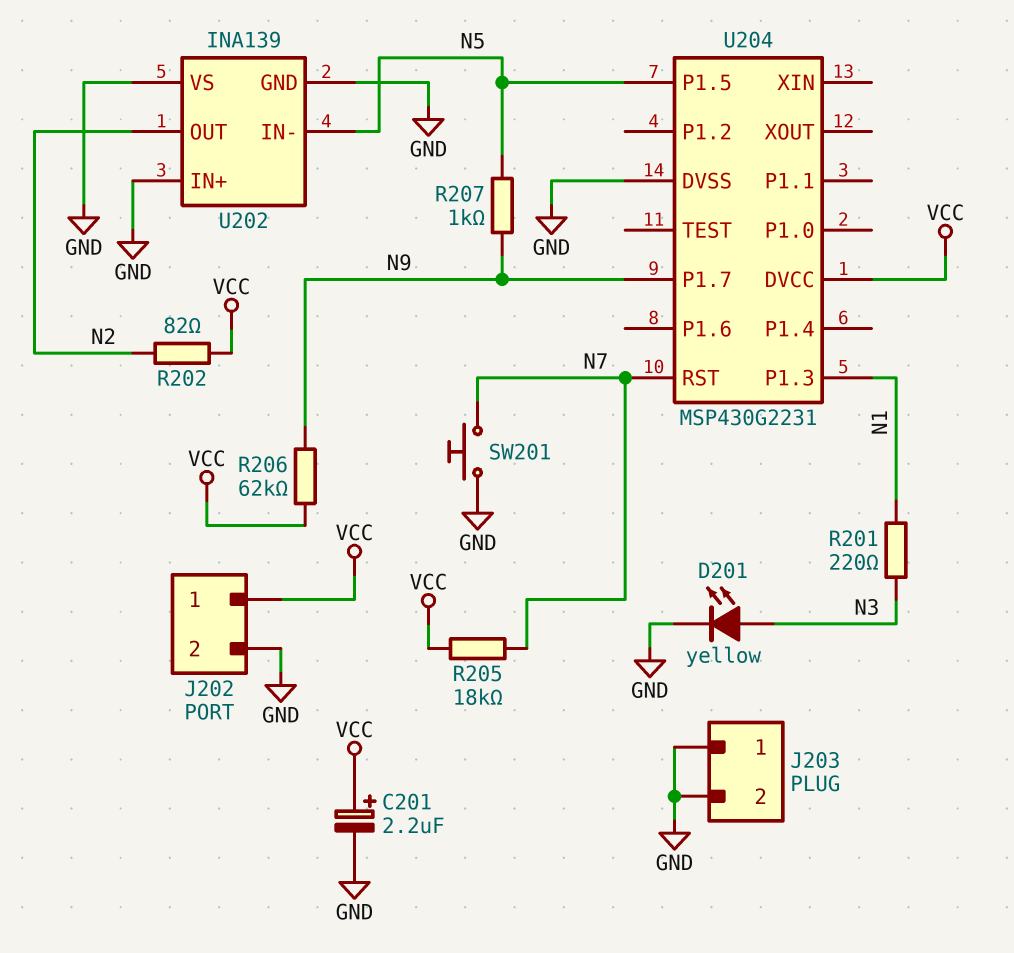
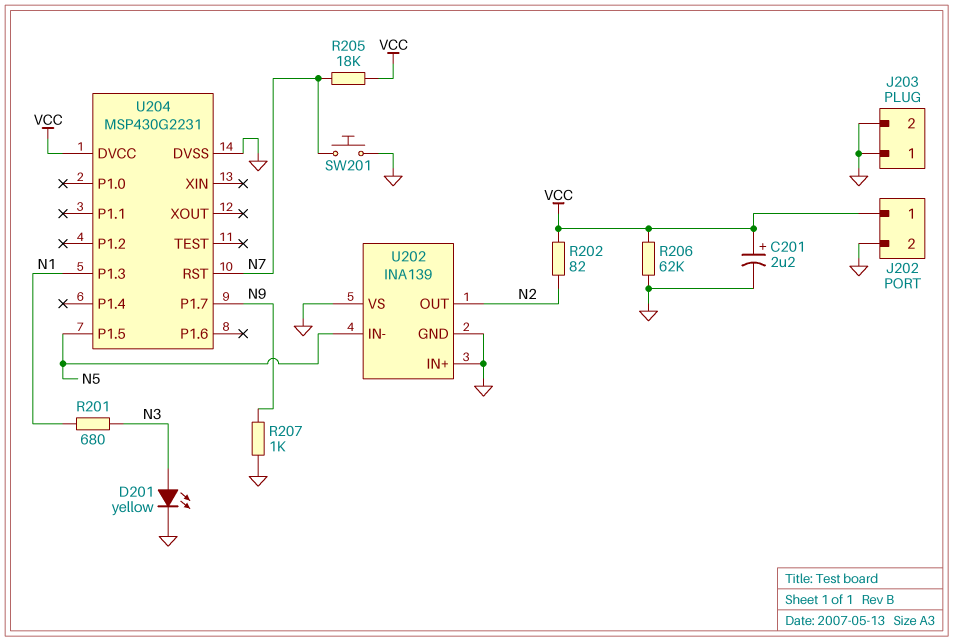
R201: 220 (N1, N3) -> 680 (N1, N3)
R206: 62k (N9, VCC) -> 62k (GND, VCC)
R207: 1k (N5, N9) -> 1k (GND, N9)

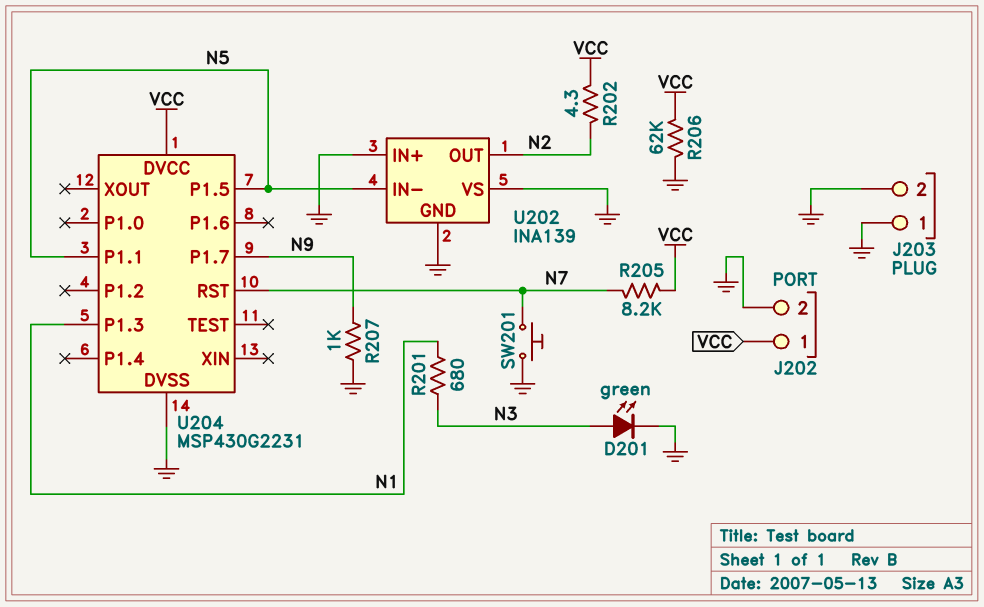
C201: 2.2uF (plus VCC, minus GND) -> none
D201: LED yellow (A N3, K GND) -> LED green (A N3, K GND)
R202: 82 (N2, VCC) -> 4.3 (N2, VCC)
R205: 18k (N7, VCC) -> 8.2k (N7, VCC)
U204 pin P1.1: none -> N5

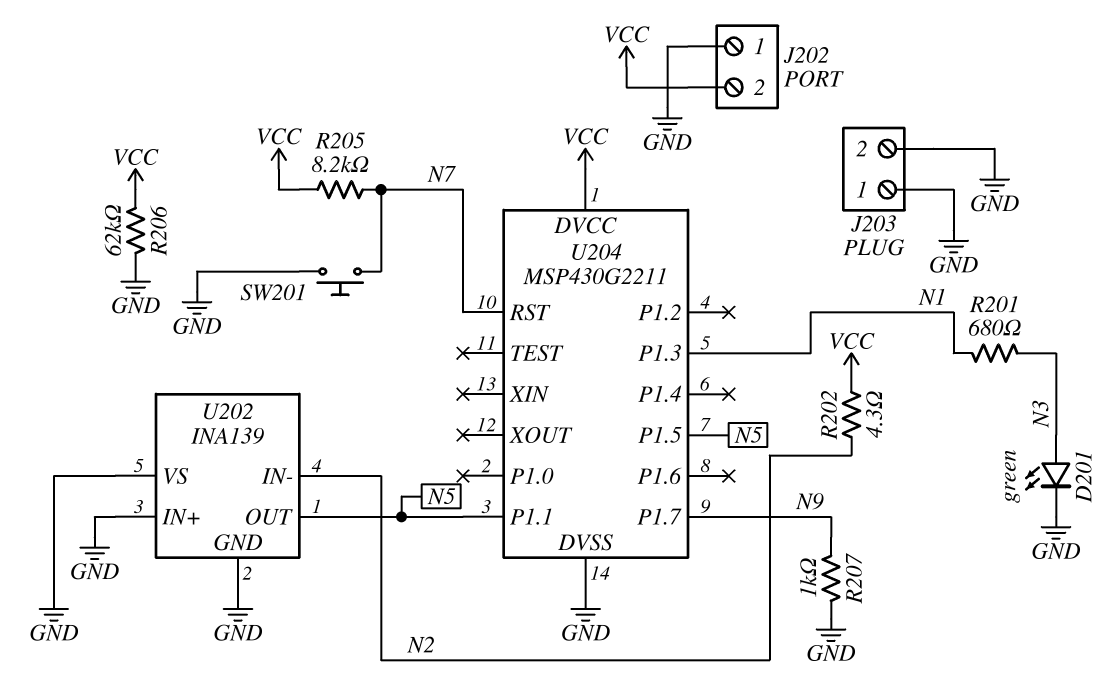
J202 pin 1: VCC -> GND
J202 pin 2: GND -> VCC
U202 pin IN-: N5 -> N2
U202 pin OUT: N2 -> N5
U204: MSP430G2231 -> MSP430G2211

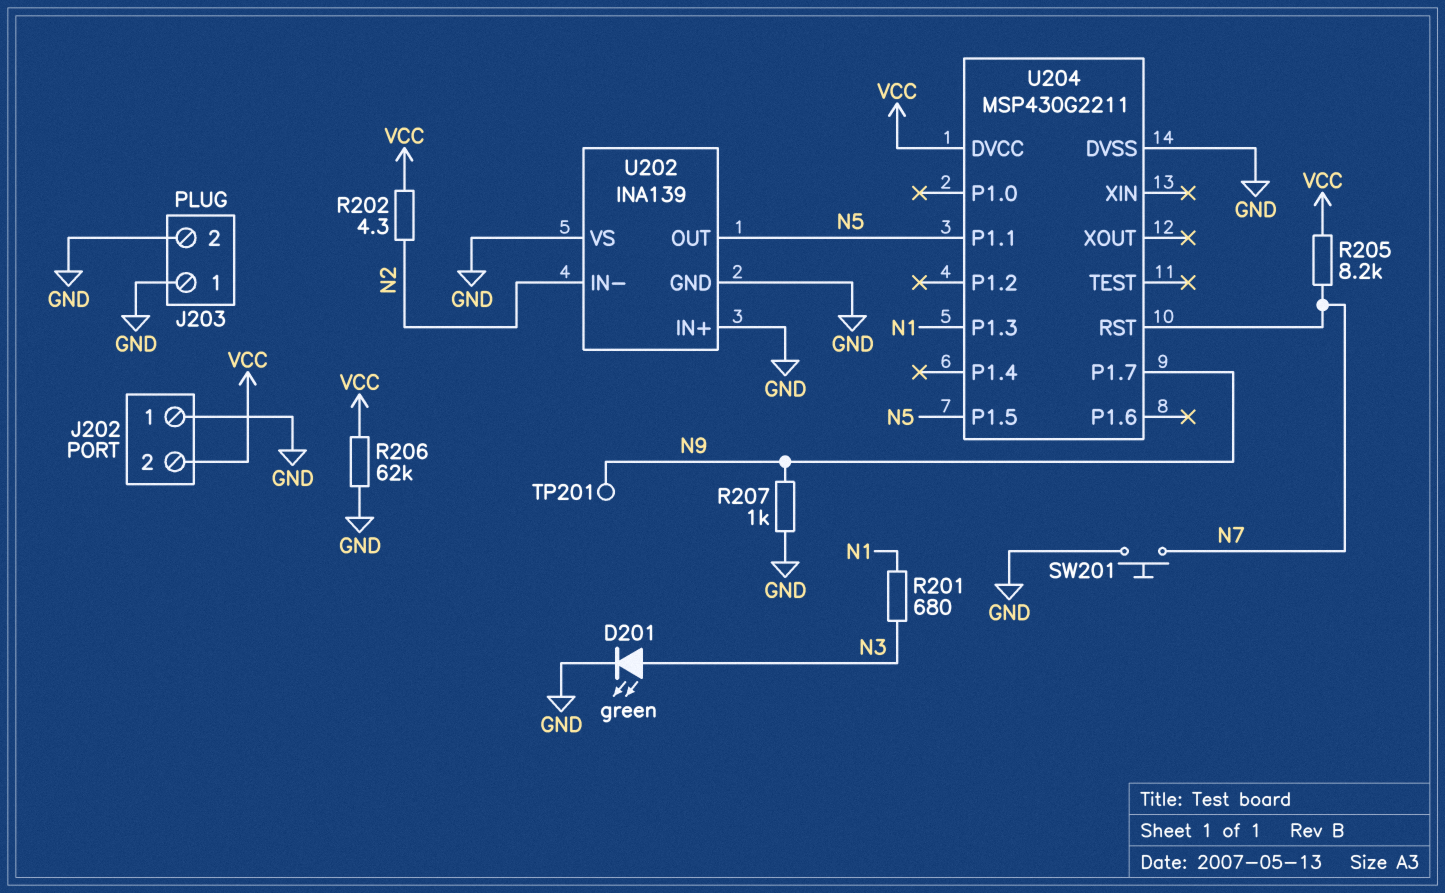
TP201: none -> test point (N9)

